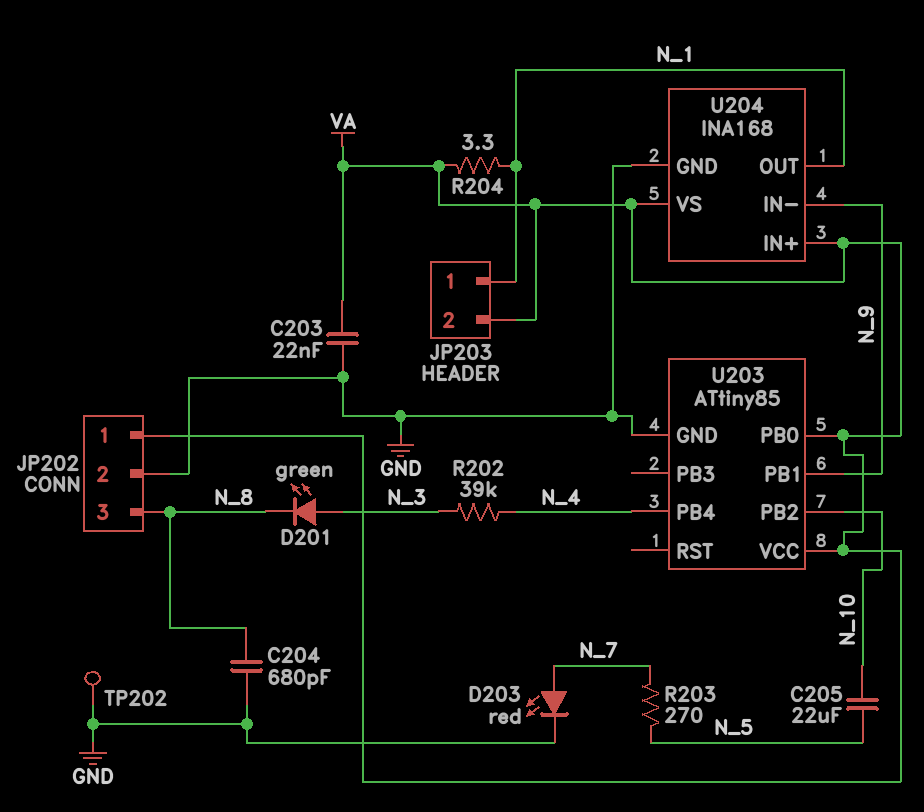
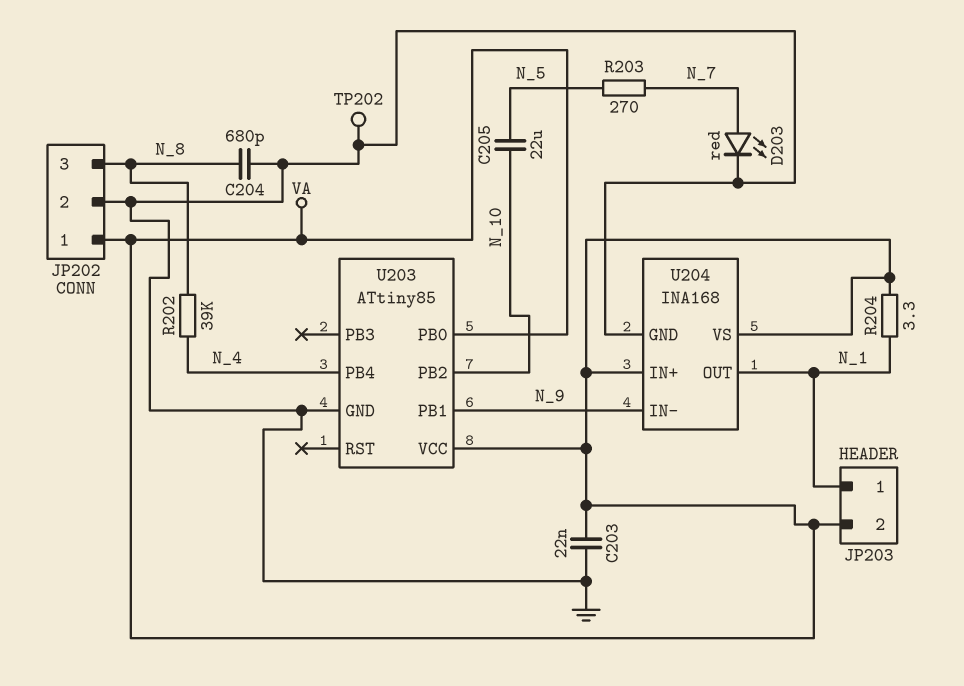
D201: LED green (A N_3, K N_8) -> none
R202: 39k (N_3, N_4) -> 39k (N_4, N_8)

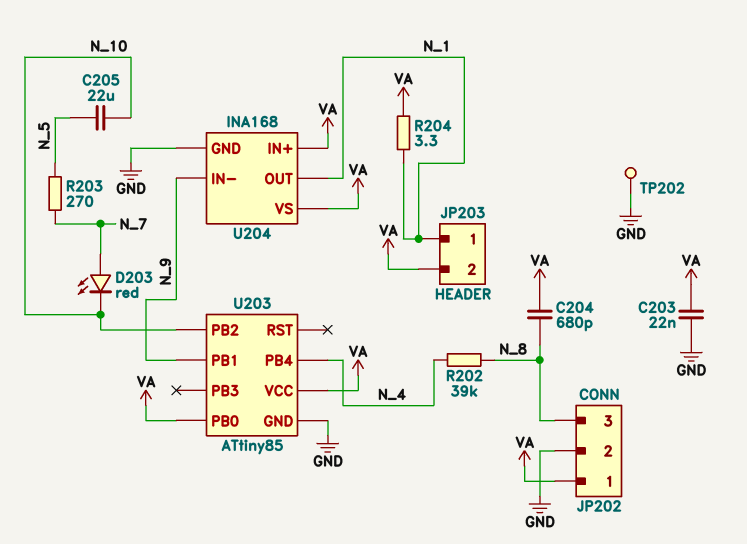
C204: 680pF (GND, N_8) -> 680pF (N_8, VA)
D203: LED red (A N_7, K GND) -> LED red (A N_7, K N_10)

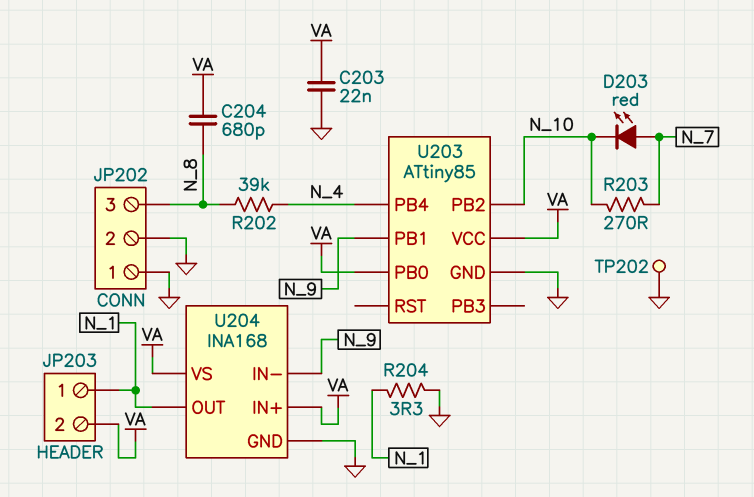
C205: 22uF (N_5, N_10) -> none
JP202 pin 1: VA -> GND
R203: 270 (N_5, N_7) -> 270 (N_7, N_10)
R204: 3.3 (N_1, VA) -> 3.3 (GND, N_1)

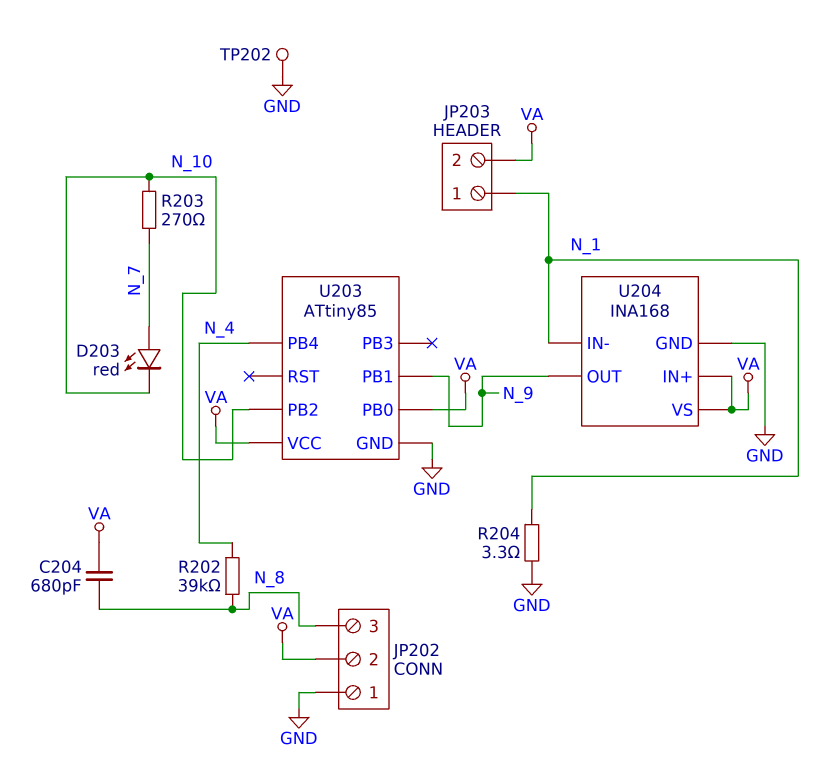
C203: 22nF (GND, VA) -> none
JP202 pin 2: GND -> VA
U204 pin IN-: N_9 -> N_1
U204 pin OUT: N_1 -> N_9

